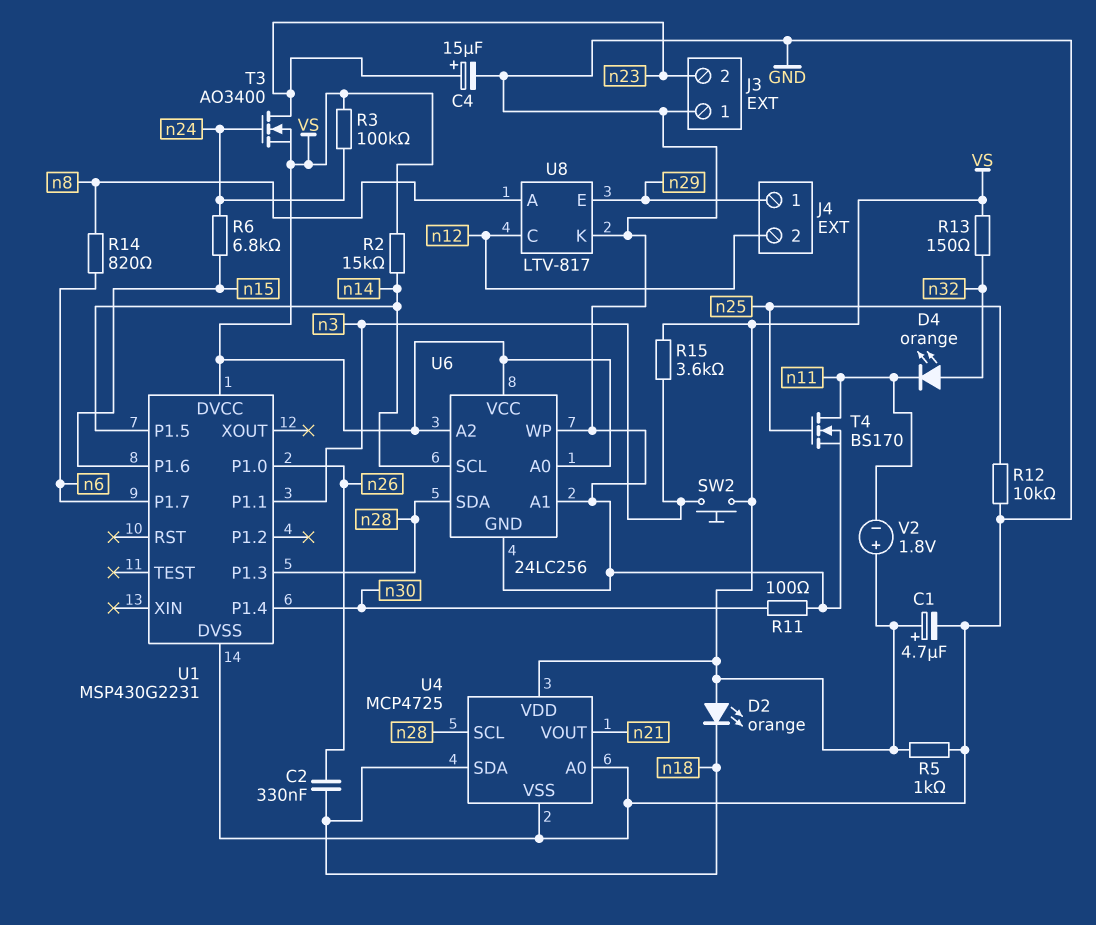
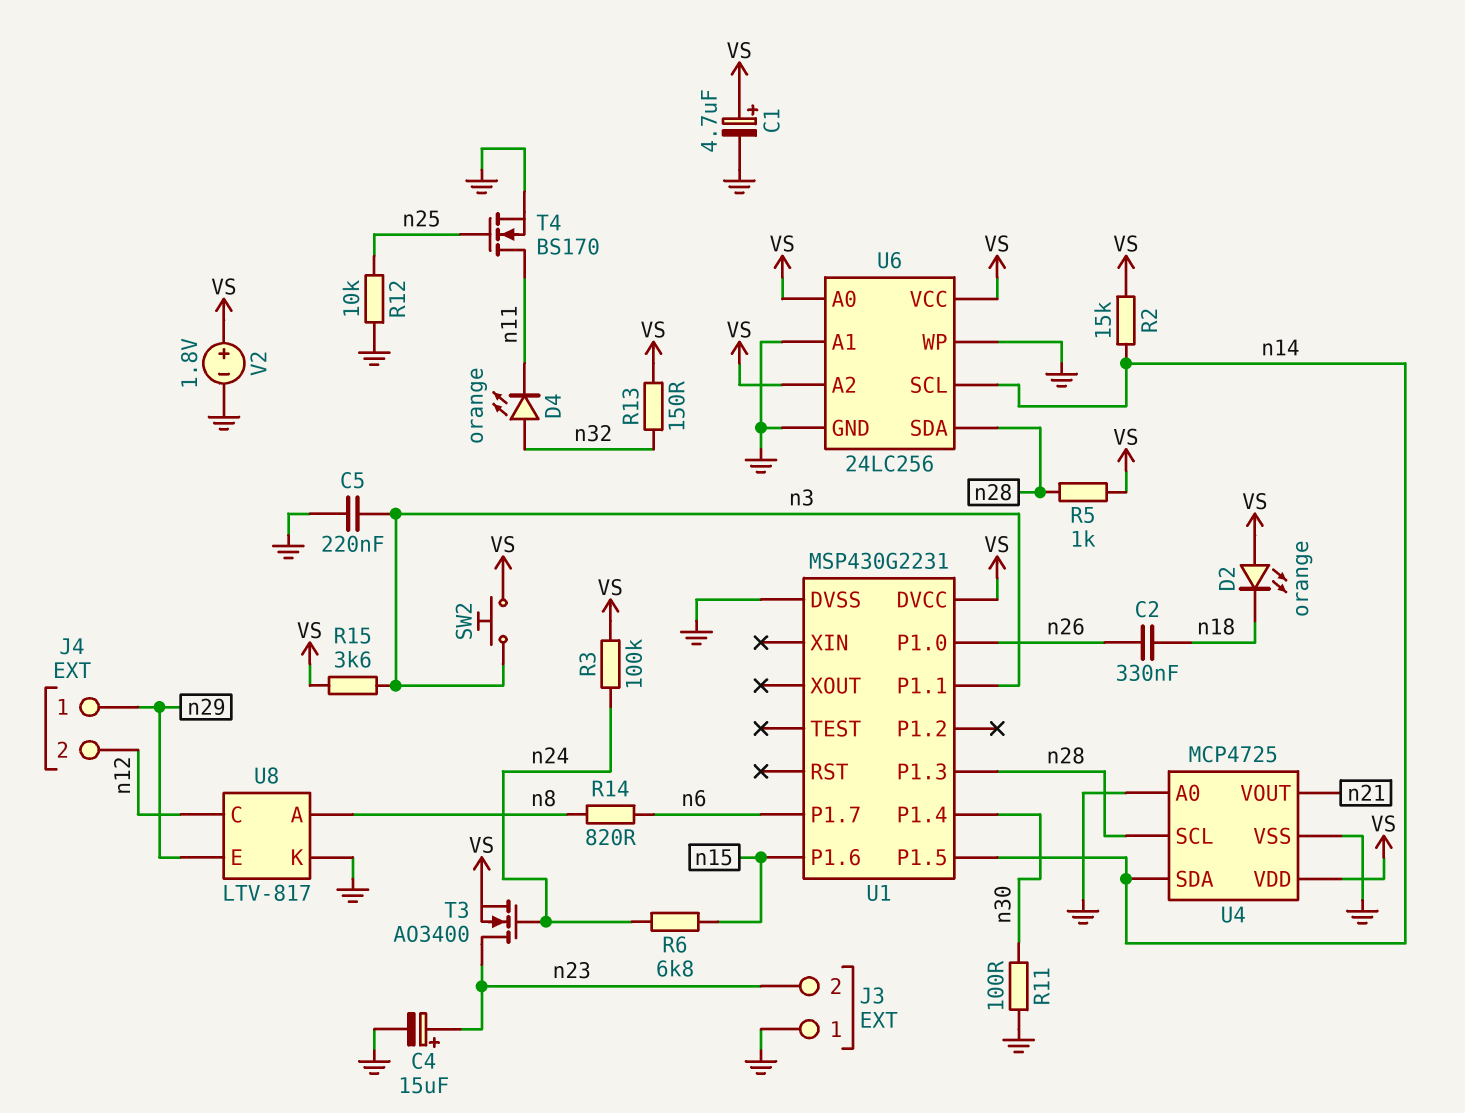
C5: none -> 220nF (GND, n3)
R5: 1k (GND, VS) -> 1k (VS, n28)
U4 pin SDA: n18 -> n14
V2: 1.8V (plus VS, minus n11) -> 1.8V (plus VS, minus GND)

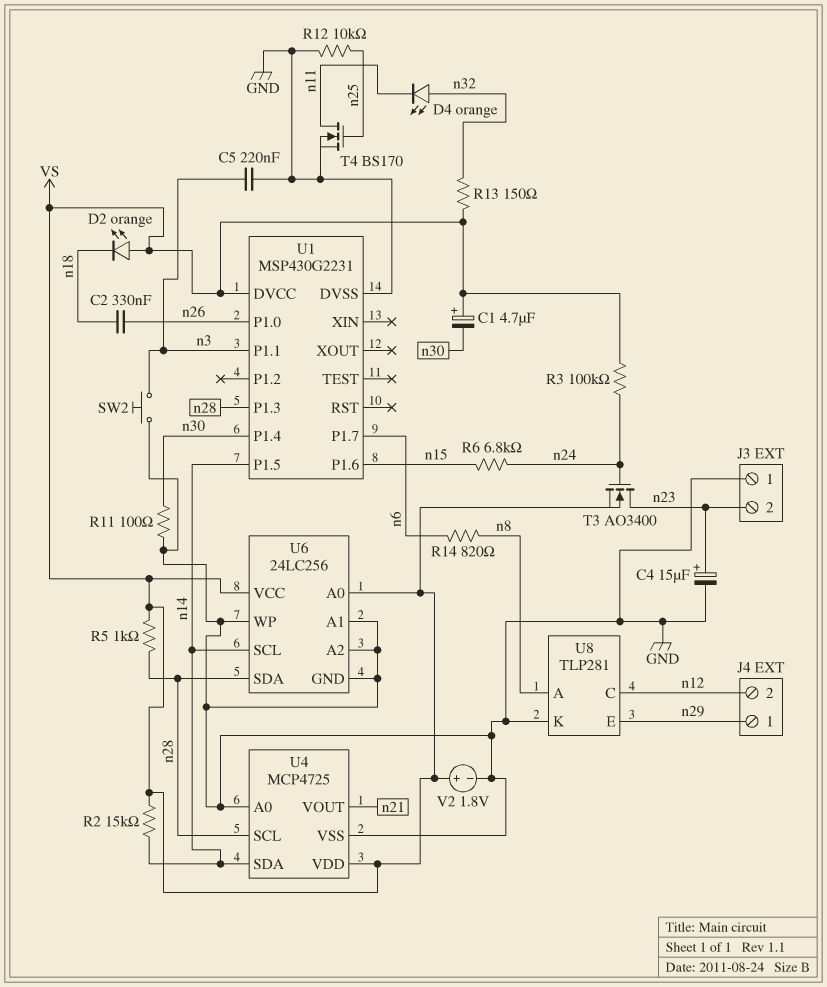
C1: 4.7uF (plus VS, minus GND) -> 4.7uF (plus VS, minus n30)
R15: 3.6k (VS, n3) -> none
SW2: button (VS, n3) -> button (GND, n3)
U6 pin A2: VS -> GND
U8: LTV-817 -> TLP281

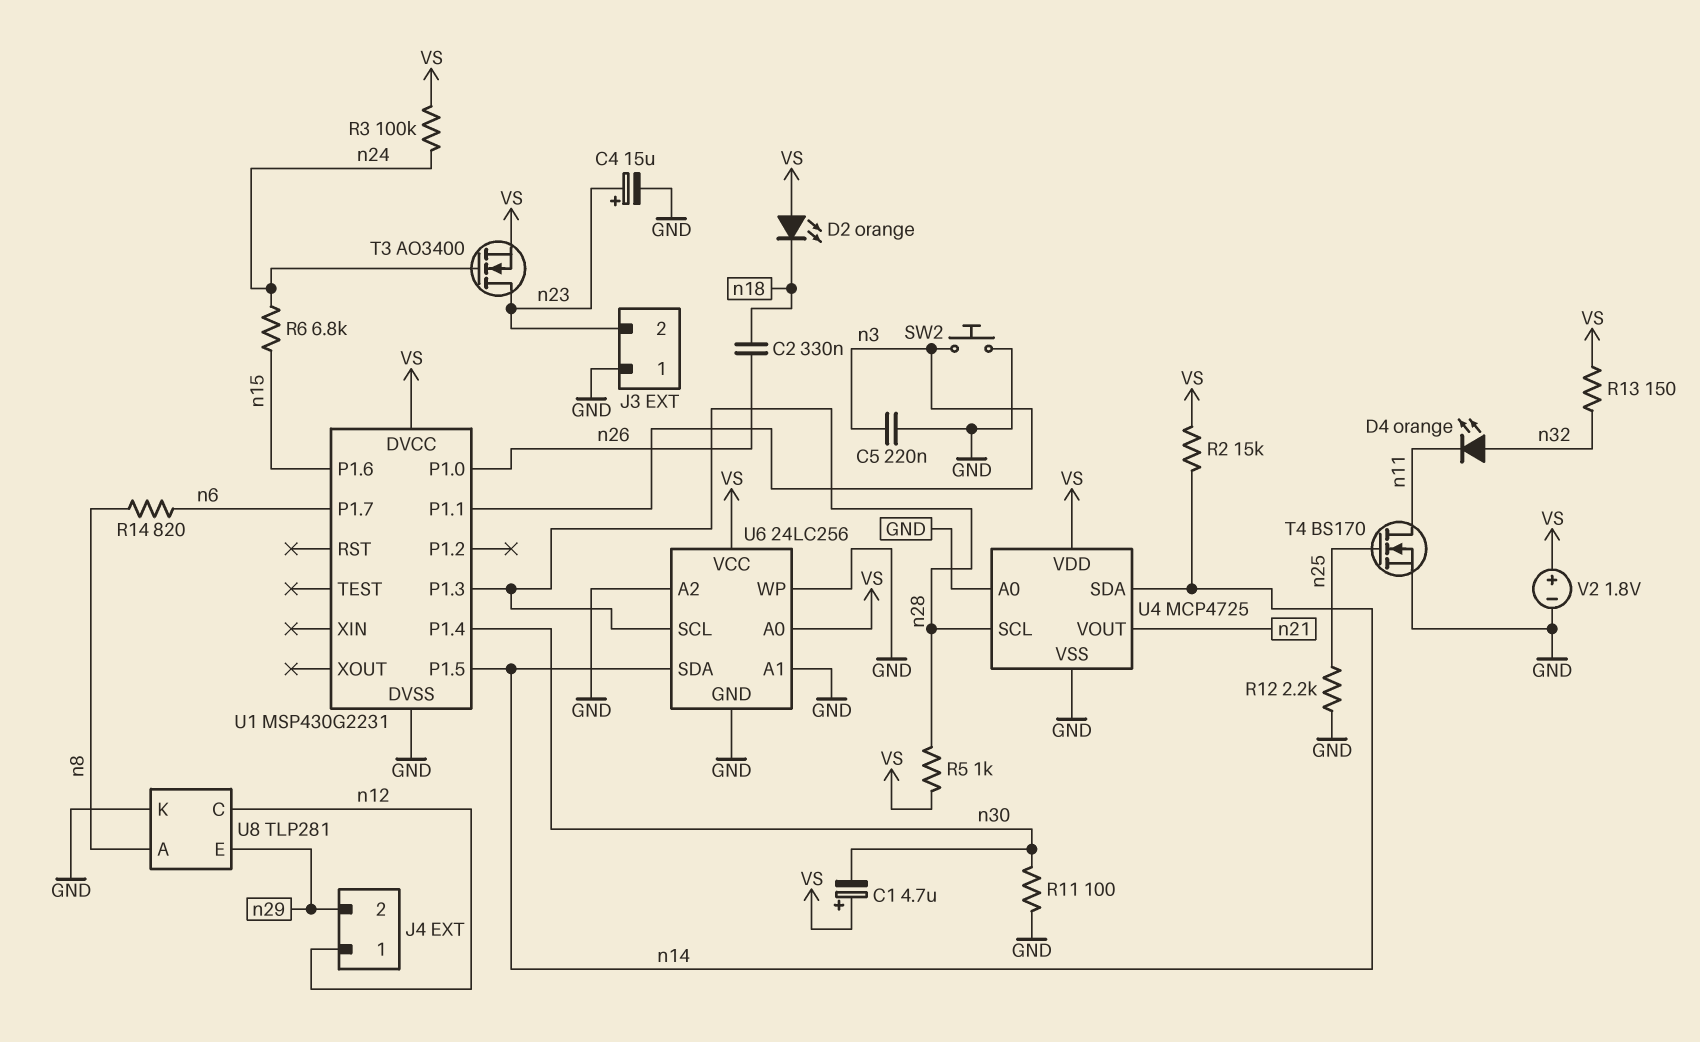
J4 pin 1: n29 -> n12
J4 pin 2: n12 -> n29
R12: 10k (GND, n25) -> 2.2k (GND, n25)
U6 pin SCL: n14 -> n28
U6 pin SDA: n28 -> n14

